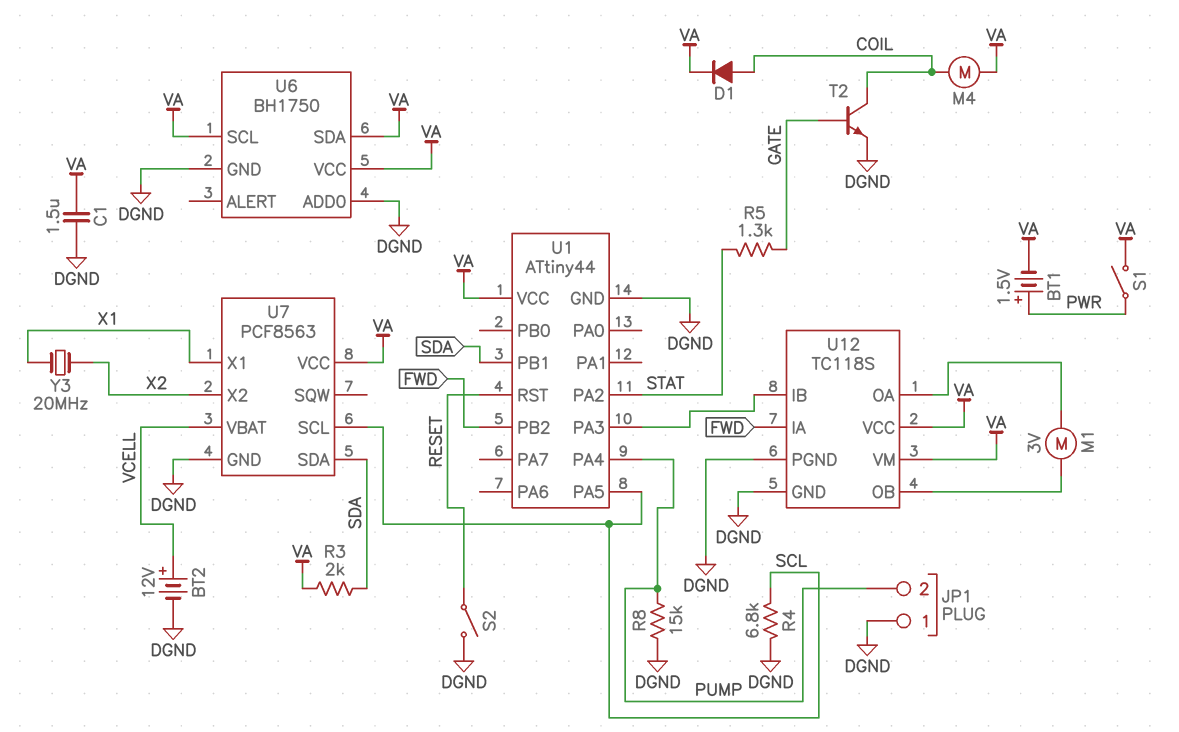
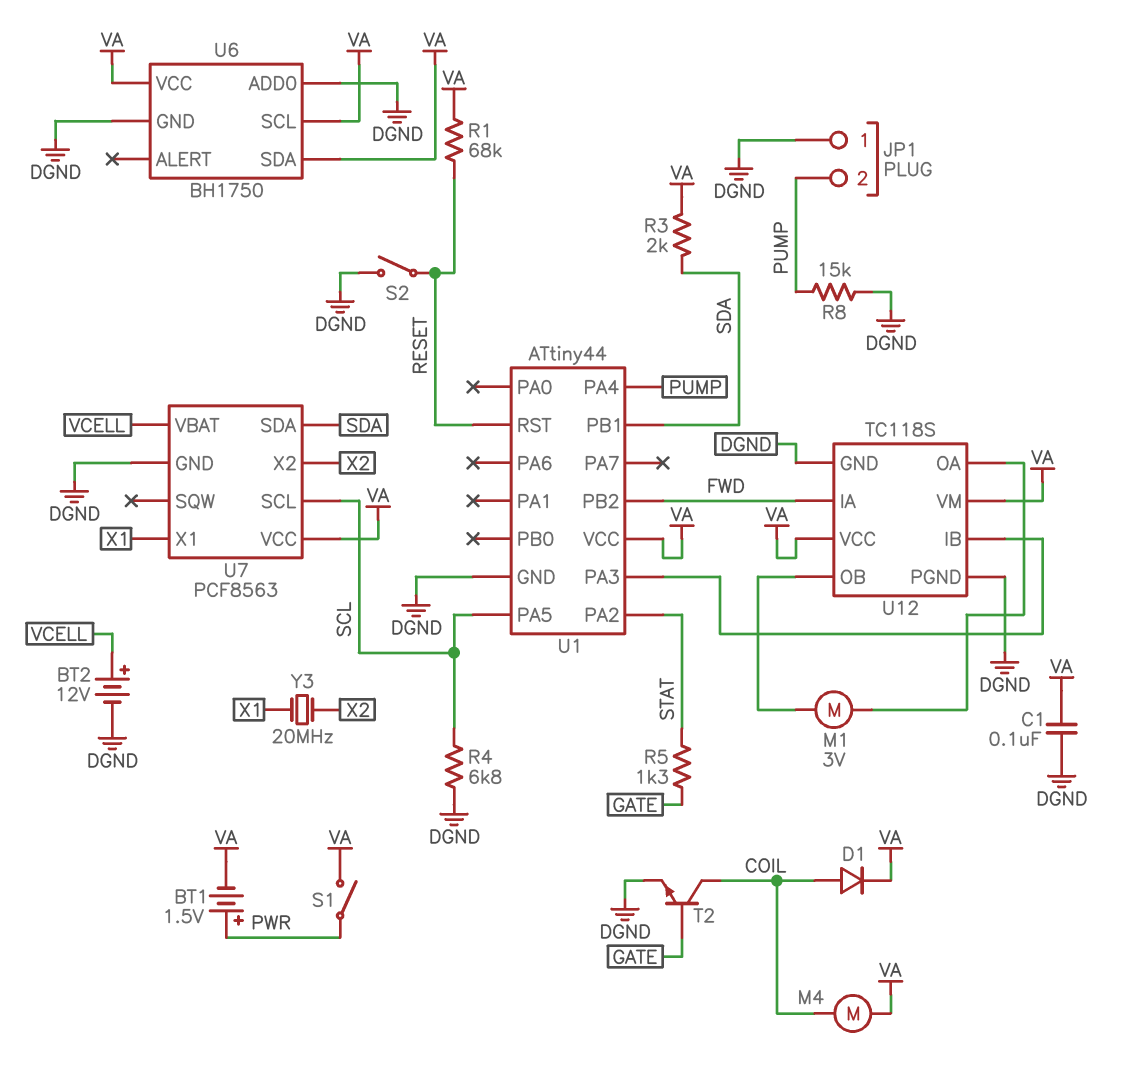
C1: 1.5uF (DGND, VA) -> 100nF (DGND, VA)
R1: none -> 68k (RESET, VA)

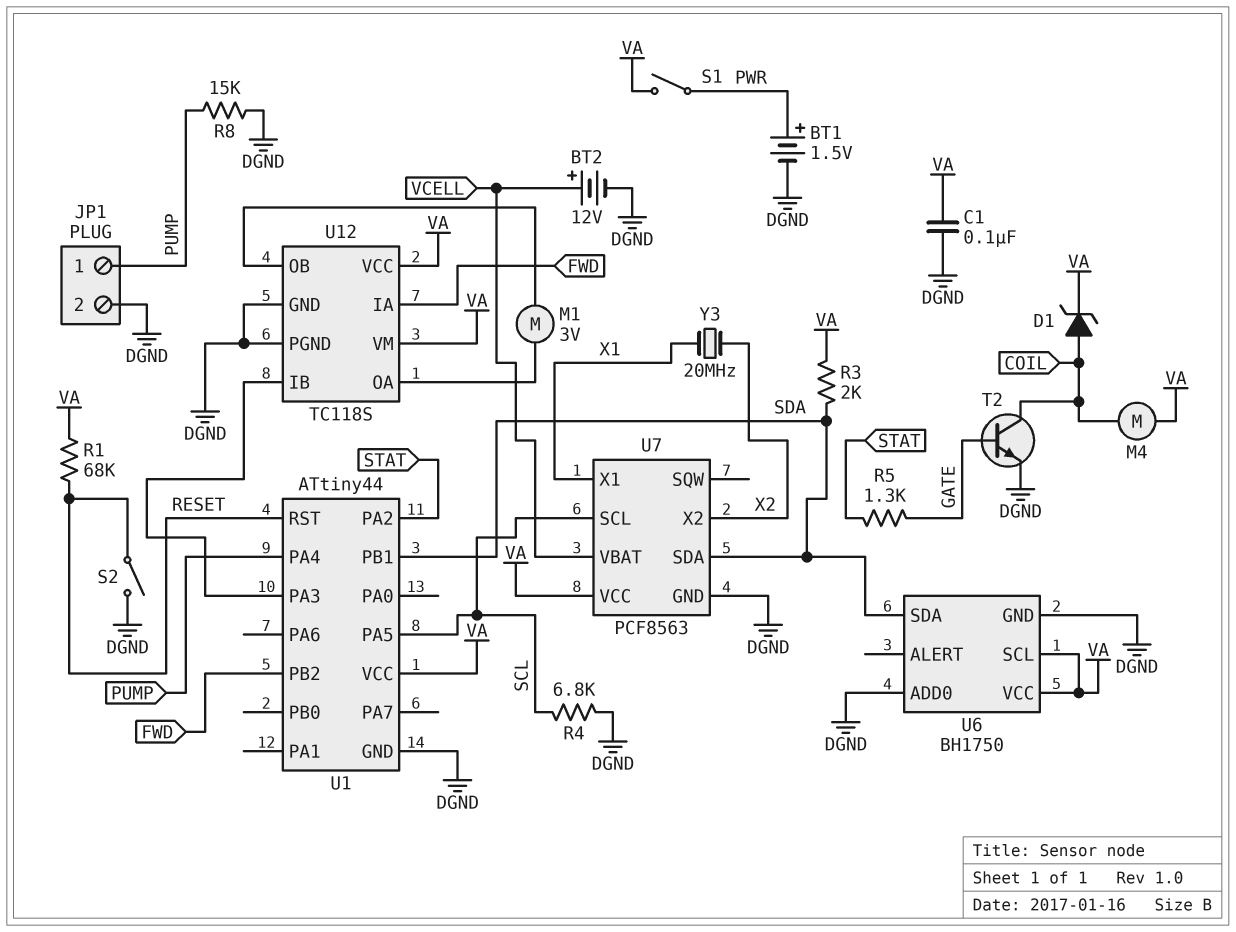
BT1: 1.5V (plus PWR, minus VA) -> 1.5V (plus PWR, minus DGND)
D1: diode (A COIL, K VA) -> zener (A COIL, K VA)
JP1 pin 1: DGND -> PUMP
JP1 pin 2: PUMP -> DGND
U6 pin SDA: VA -> SDA

